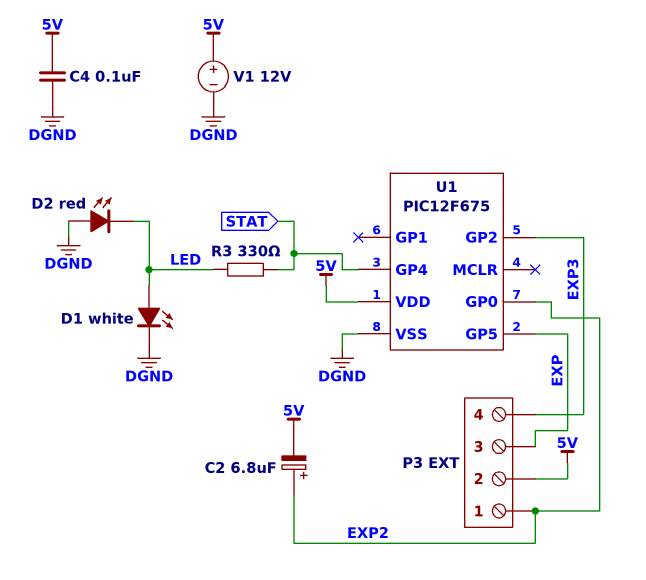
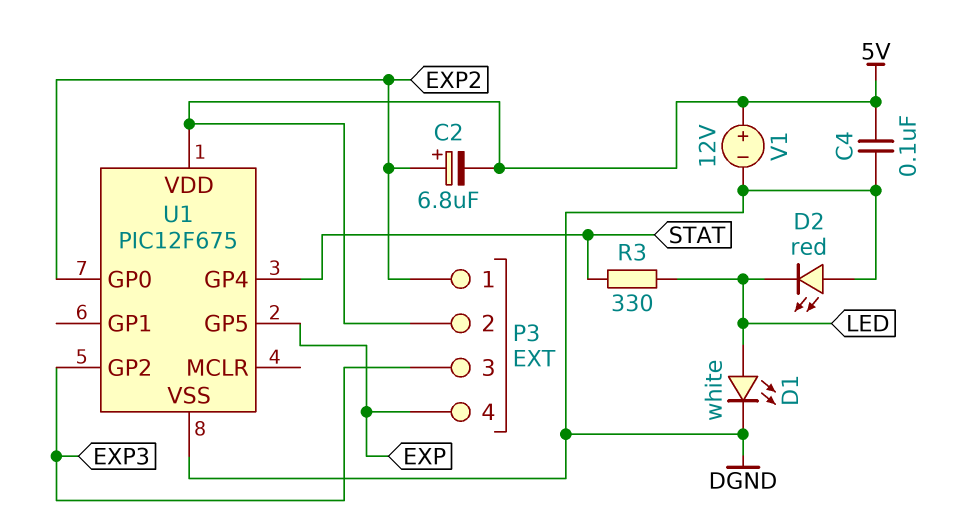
P3 pin 3: EXP -> EXP3
P3 pin 4: EXP3 -> EXP

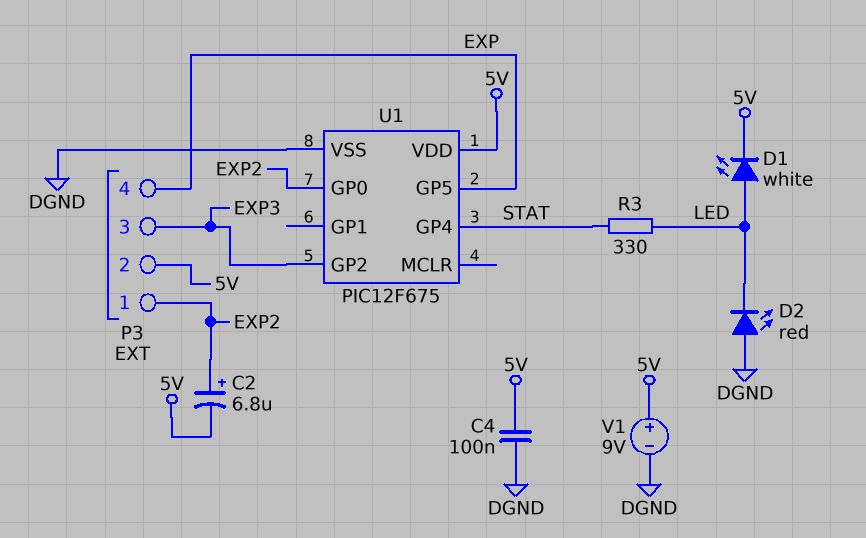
D1: LED white (A LED, K DGND) -> LED white (A LED, K 5V)
V1: 12V (plus 5V, minus DGND) -> 9V (plus 5V, minus DGND)

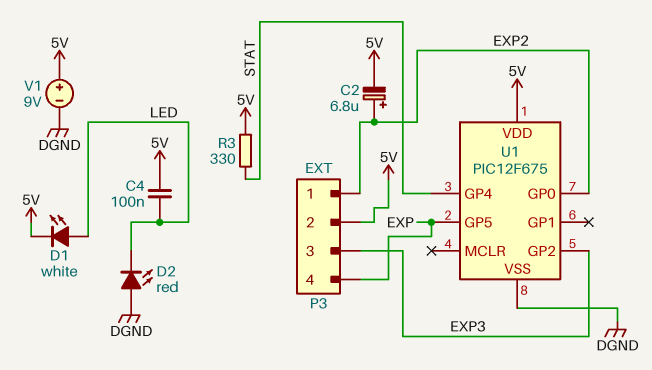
C4: 100nF (5V, DGND) -> 100nF (5V, LED)
R3: 330 (LED, STAT) -> 330 (5V, STAT)

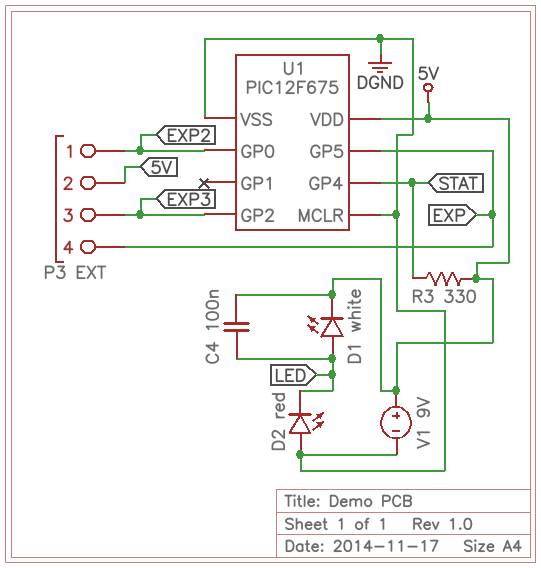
C2: 6.8uF (plus EXP2, minus 5V) -> none
U1 pin MCLR: none -> DGND

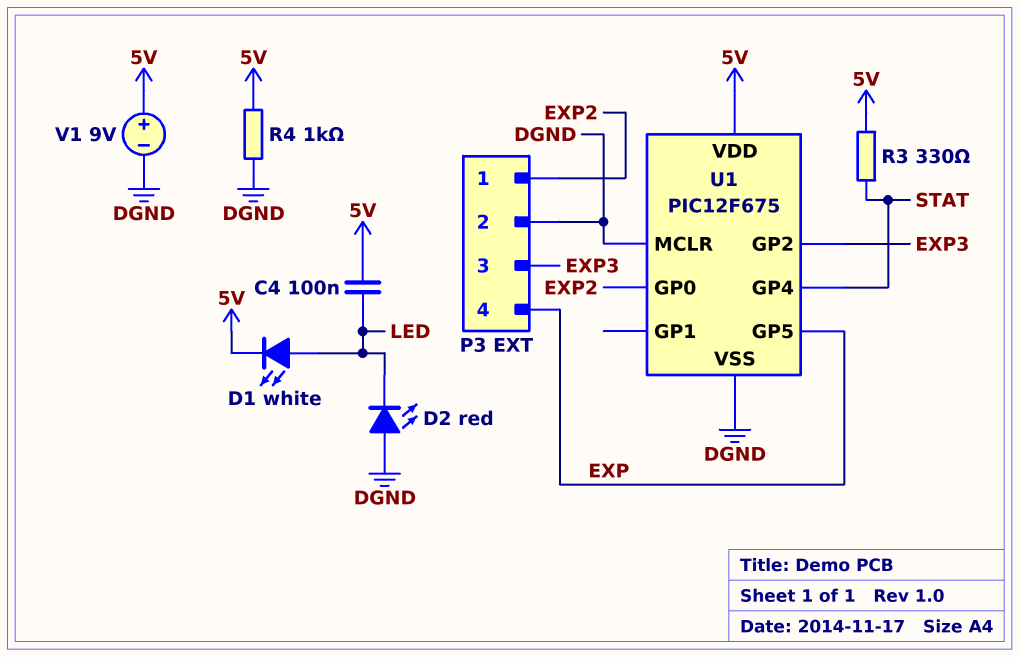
P3 pin 2: 5V -> DGND
R4: none -> 1k (5V, DGND)

